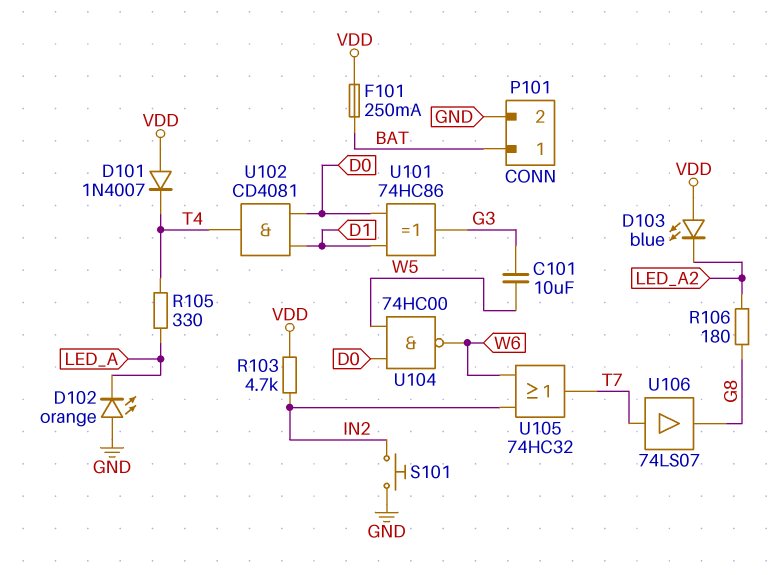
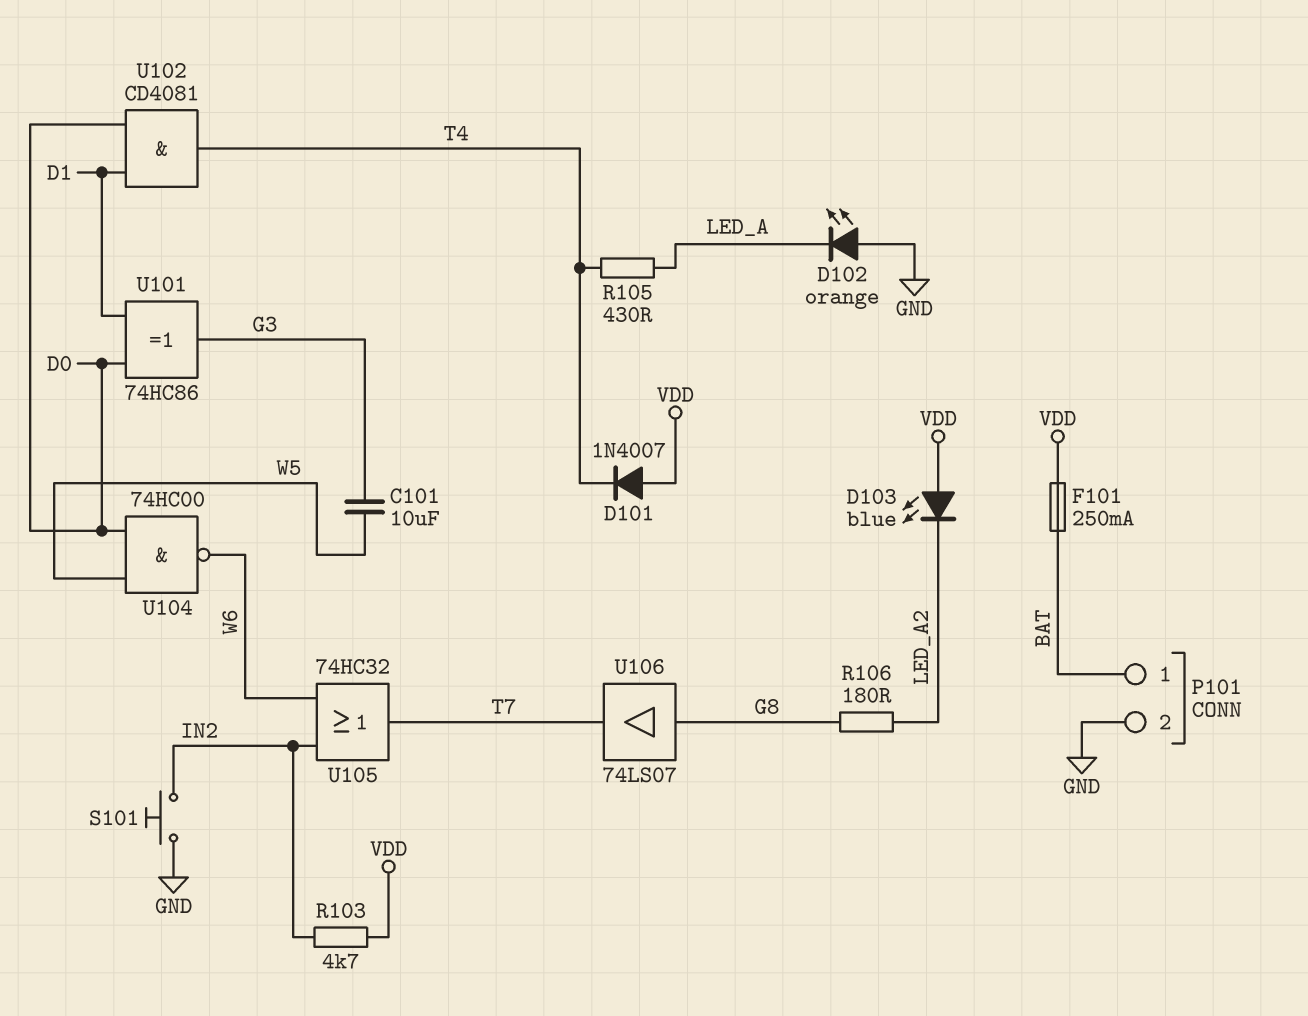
R105: 330 (LED_A, T4) -> 430 (LED_A, T4)
U106: buffer 74LS07 (in T7, out G8) -> buffer 74LS07 (in G8, out T7)

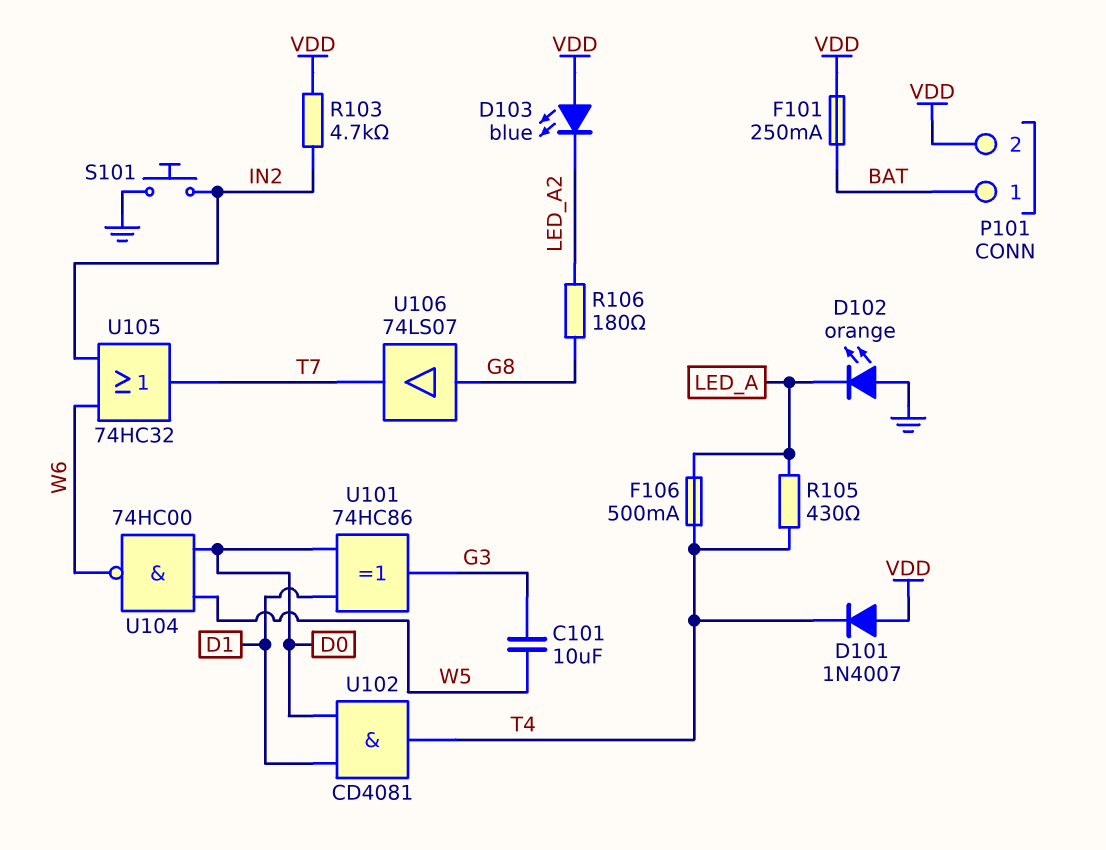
F106: none -> 500mA (LED_A, T4)
P101 pin 2: GND -> VDD

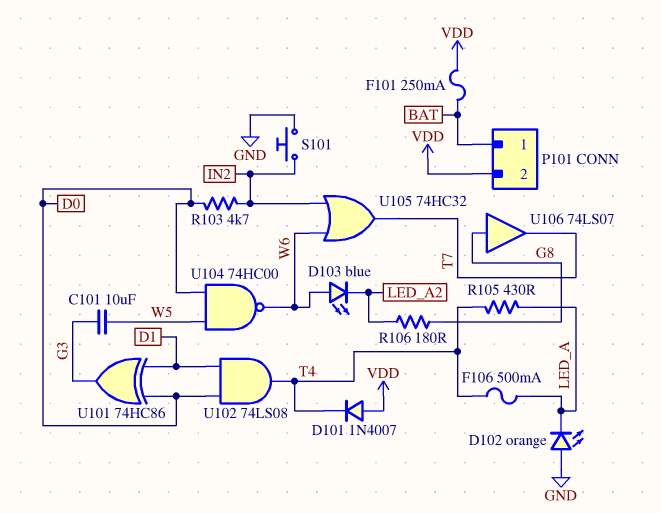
D103: LED blue (A VDD, K LED_A2) -> LED blue (A W6, K LED_A2)
R103: 4.7k (IN2, VDD) -> 4.7k (D0, IN2)
U102: AND CD4081 (in D0, in D1, out T4) -> AND 74LS08 (in D0, in D1, out T4)

